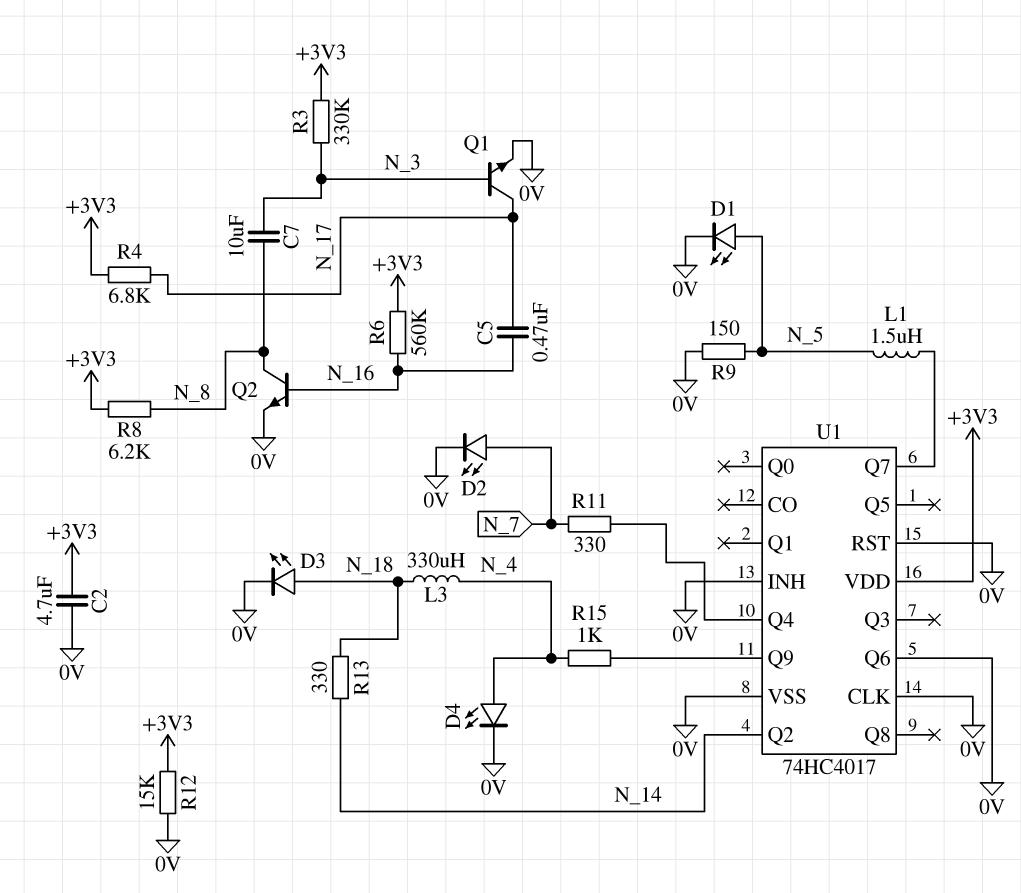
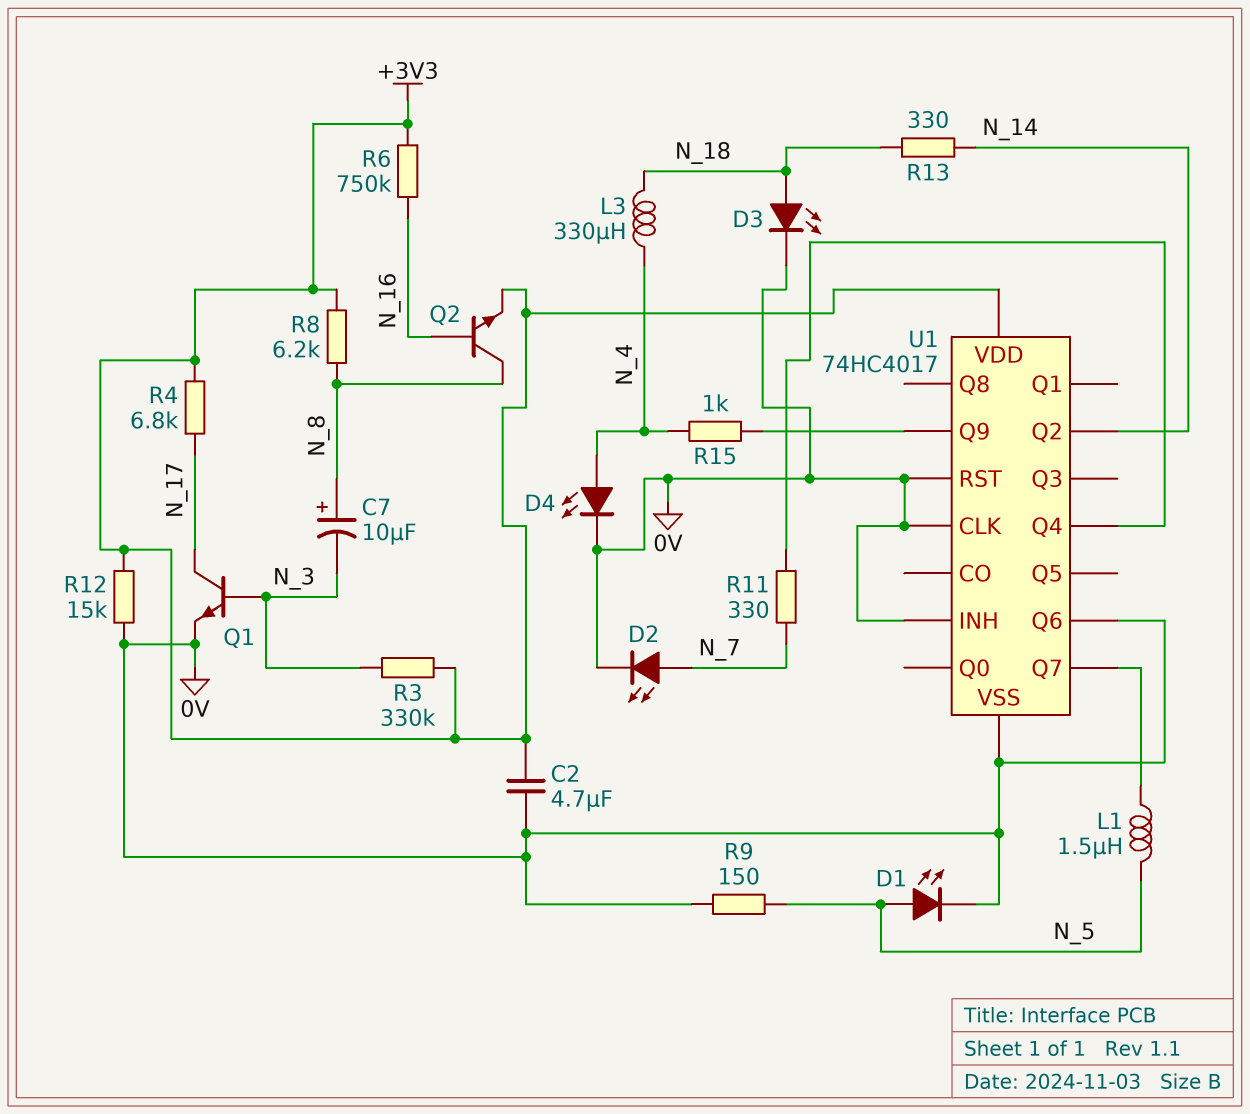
C5: 470nF (N_16, N_17) -> none
C7: 10uF (N_3, N_8) -> 10uF (plus N_8, minus N_3)
Q2: NPN (B N_16, C N_8, E 0V) -> NPN (B N_16, C N_8, E +3V3)
R6: 560k (+3V3, N_16) -> 750k (+3V3, N_16)

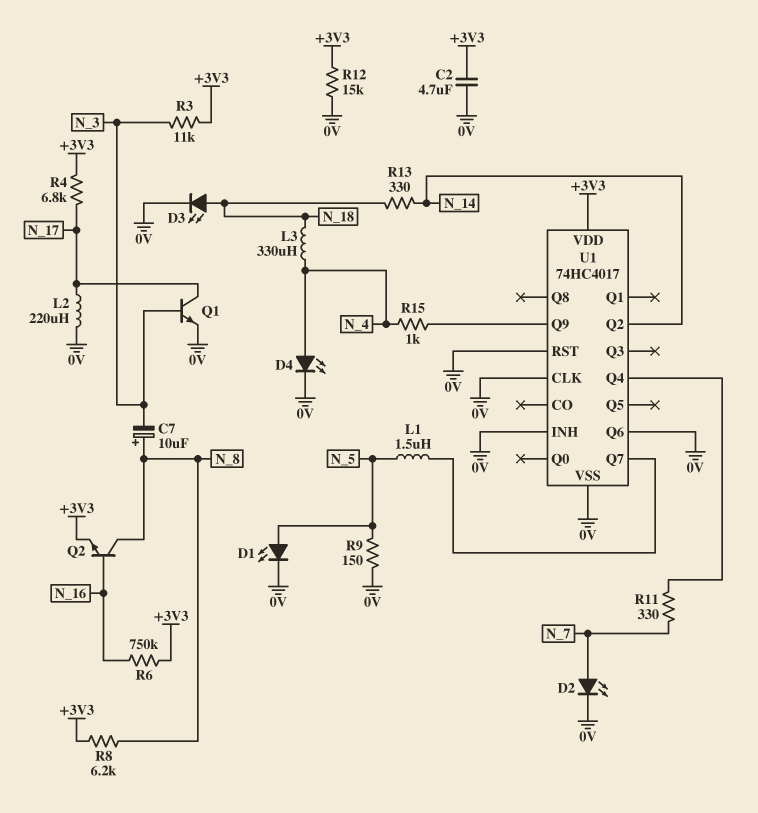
L2: none -> 220uH (0V, N_17)
R3: 330k (+3V3, N_3) -> 11k (+3V3, N_3)

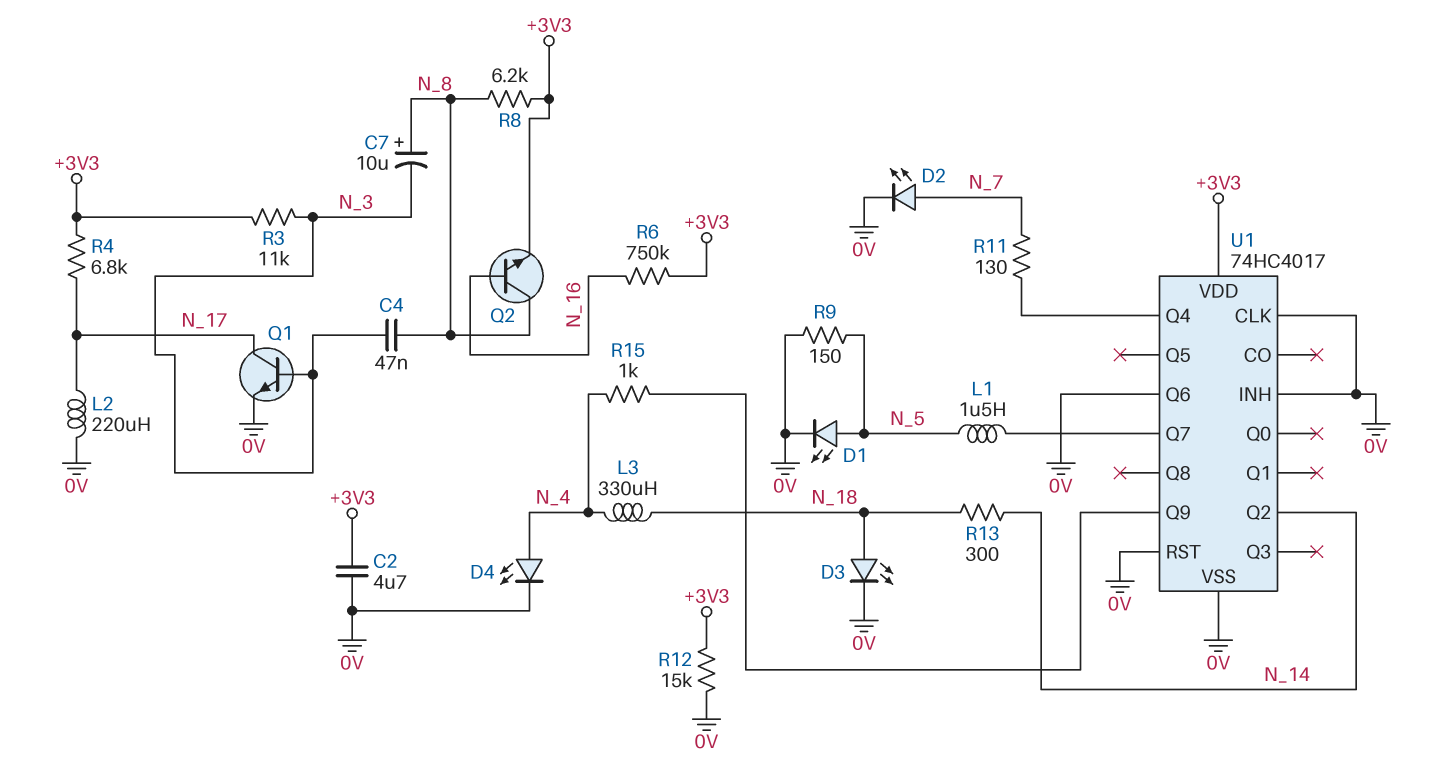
C4: none -> 47nF (N_3, N_8)
R11: 330 (N_7, U1/Q4) -> 130 (N_7, U1/Q4)
R13: 330 (N_14, N_18) -> 300 (N_14, N_18)

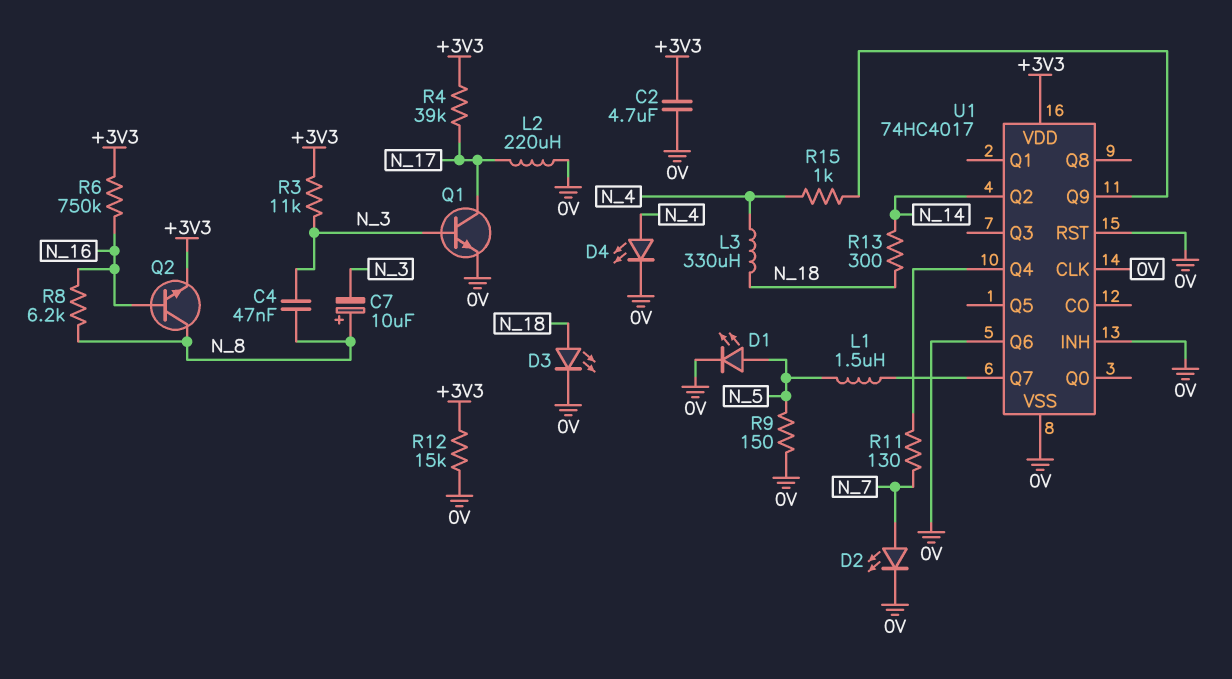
R4: 6.8k (+3V3, N_17) -> 39k (+3V3, N_17)
R8: 6.2k (+3V3, N_8) -> 6.2k (N_8, N_16)

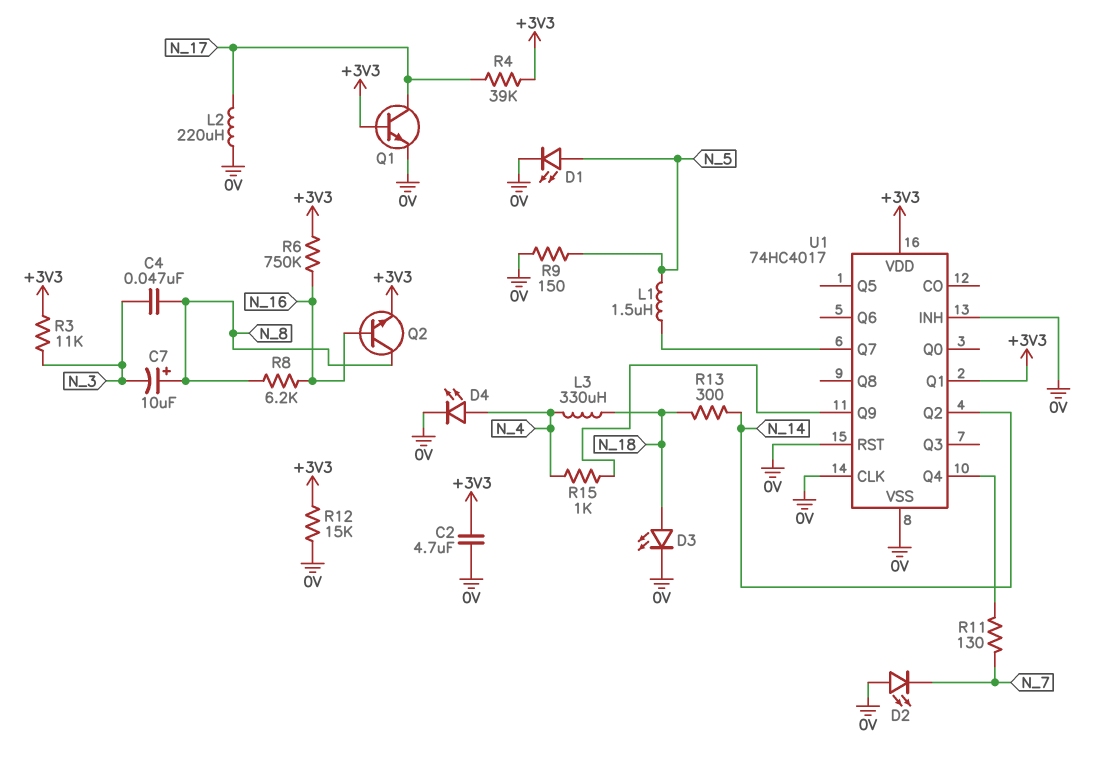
D2: LED (A N_7, K 0V) -> LED (A 0V, K N_7)
Q1: NPN (B N_3, C N_17, E 0V) -> NPN (B +3V3, C N_17, E 0V)
U1 pin Q1: none -> +3V3
U1 pin Q6: 0V -> none

